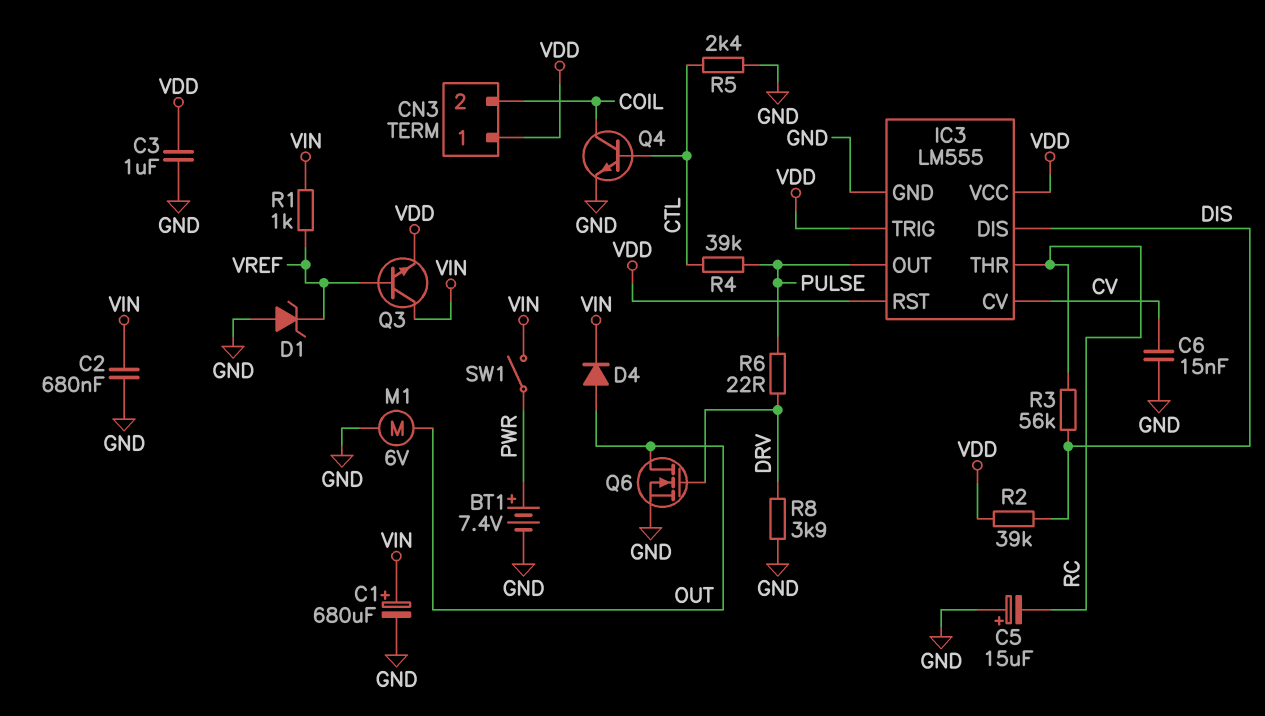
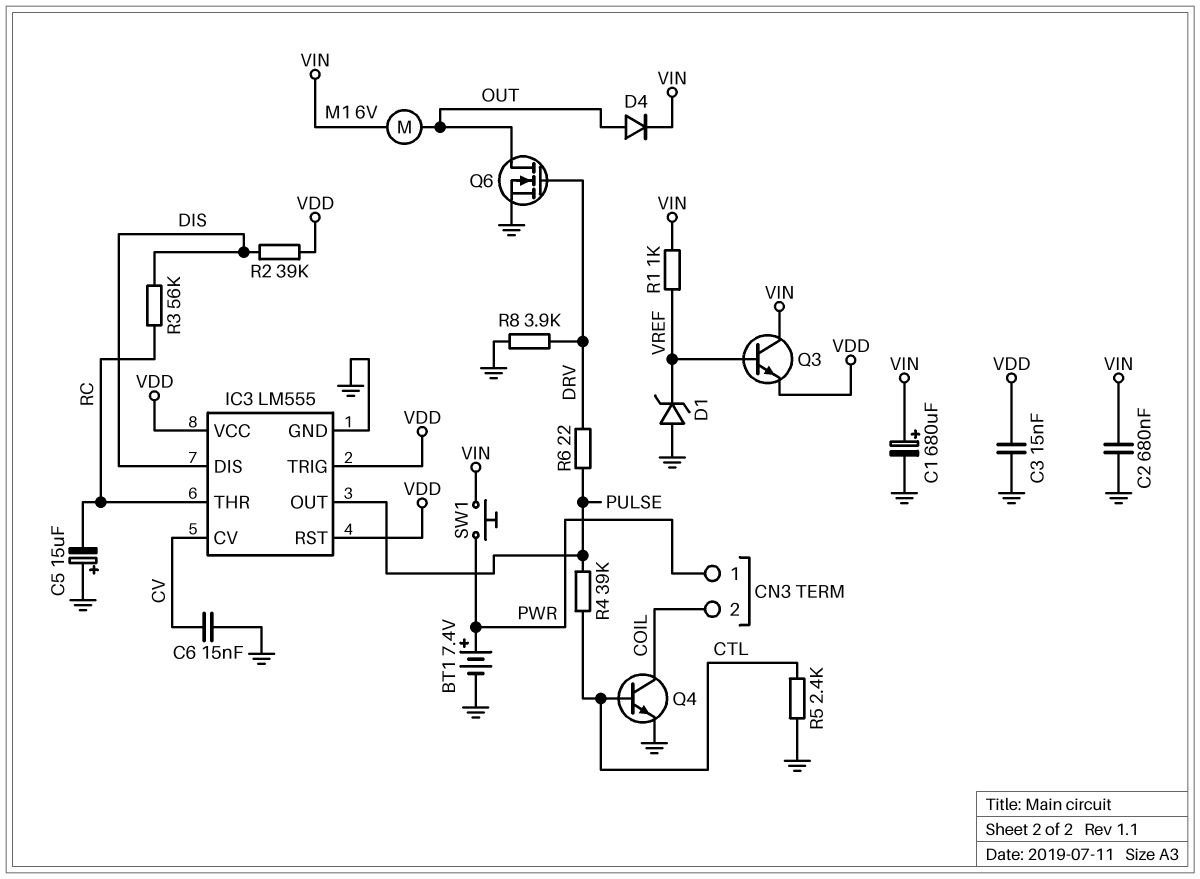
C3: 1uF (GND, VDD) -> 15nF (GND, VDD)
CN3 pin 1: VDD -> PWR
M1: motor 6V (GND, OUT) -> motor 6V (OUT, VIN)
SW1: switch (PWR, VIN) -> button (PWR, VIN)

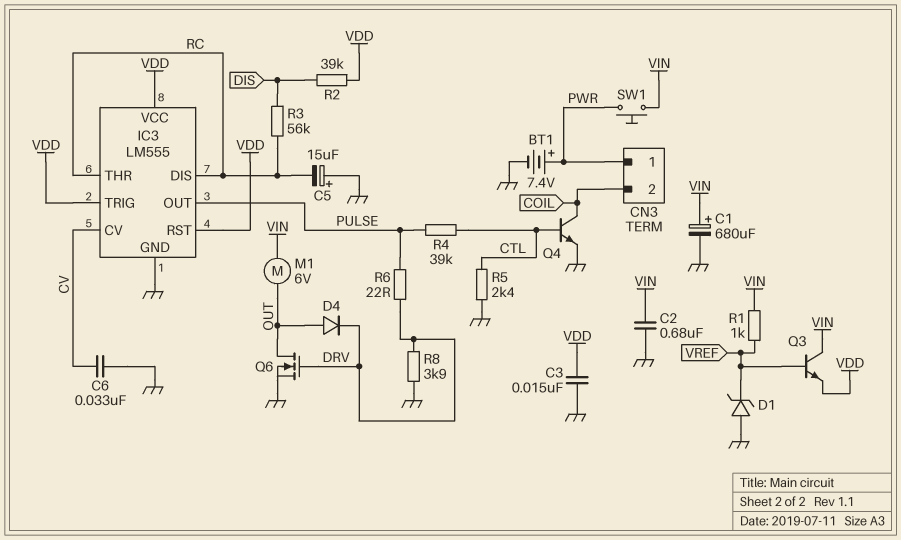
C6: 15nF (CV, GND) -> 33nF (CV, GND)
D4: diode (A OUT, K VIN) -> diode (A OUT, K DRV)
IC3 pin DIS: DIS -> RC

